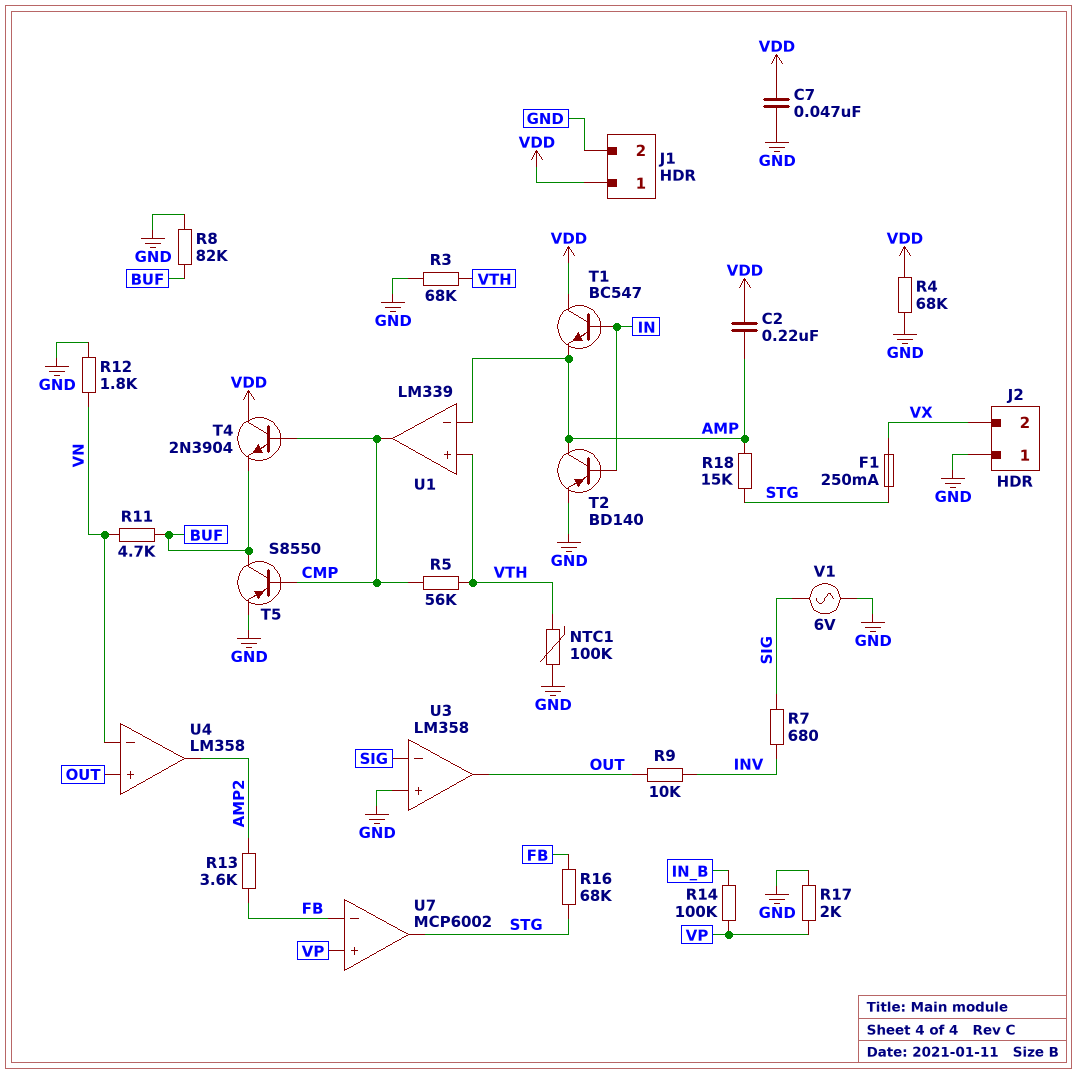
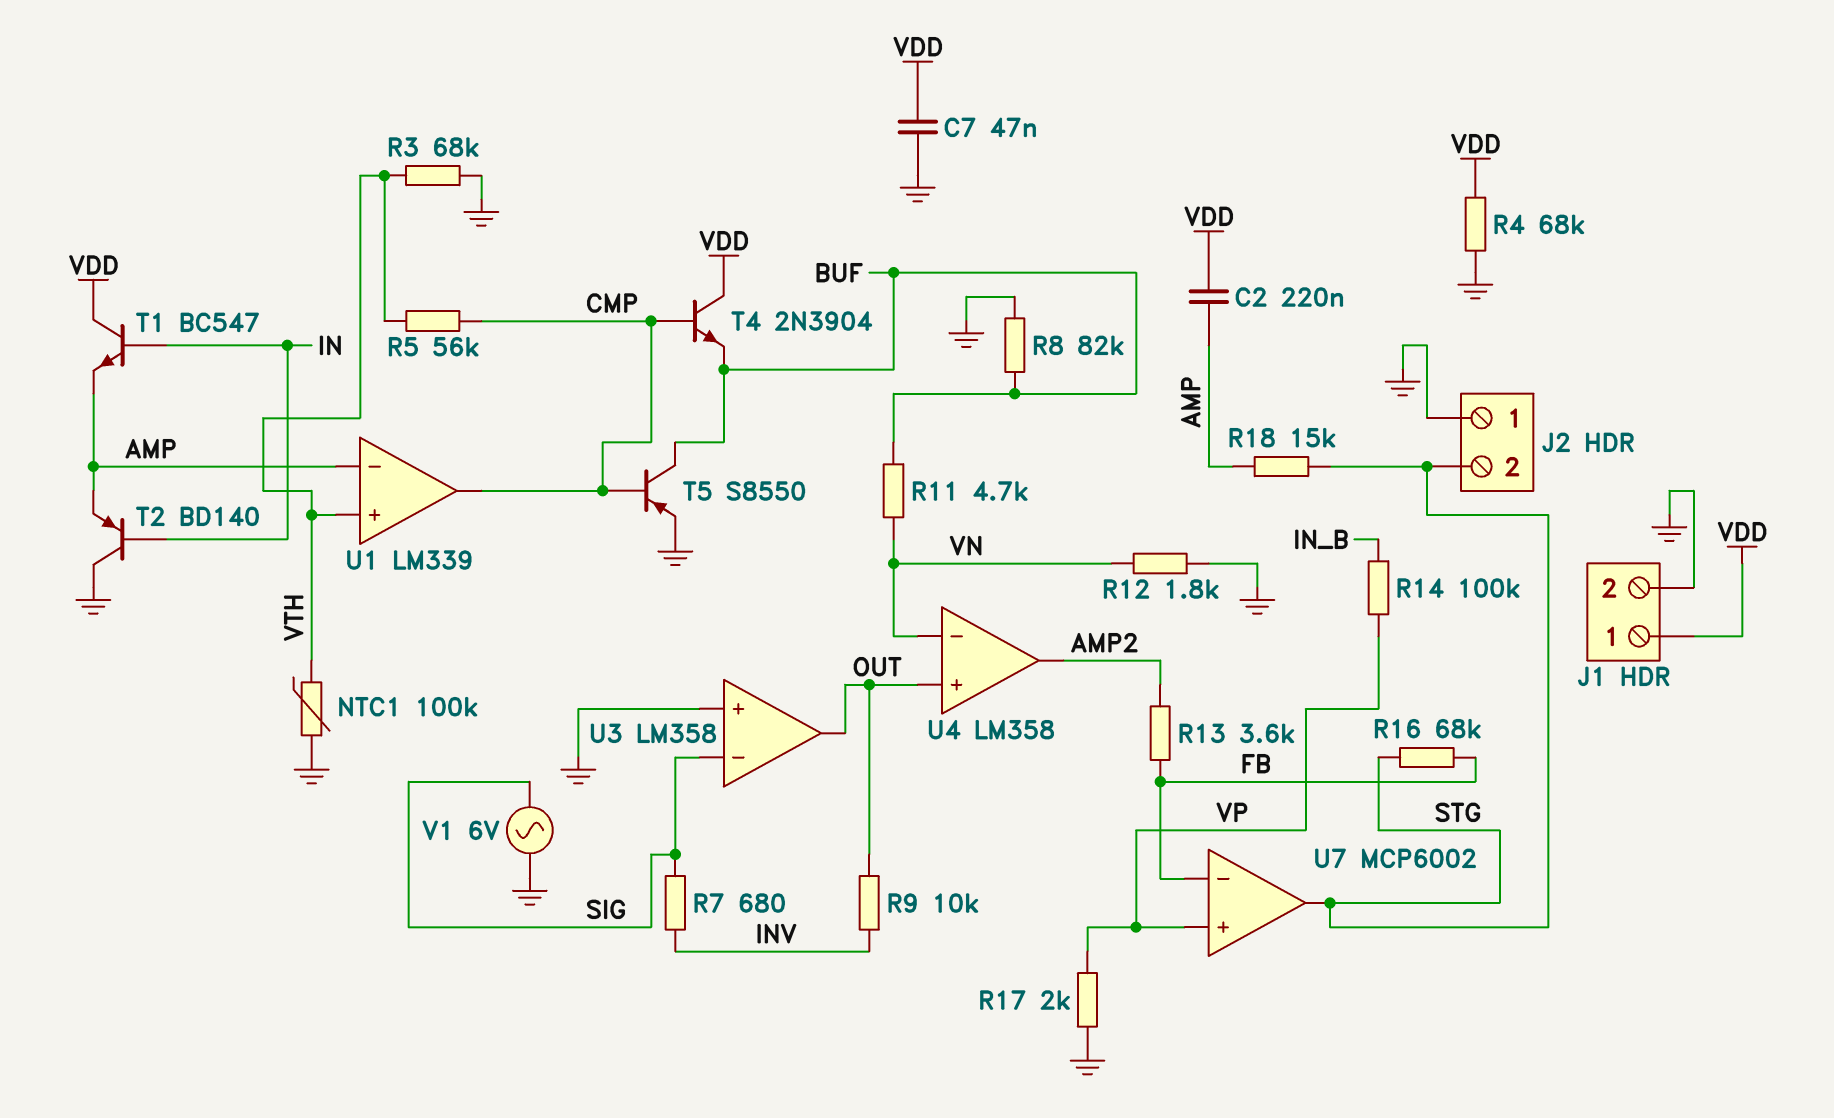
F1: 250mA (STG, VX) -> none
J2 pin 2: VX -> STG
T2: PNP BD140 (B IN, C AMP, E GND) -> PNP BD140 (B IN, C GND, E AMP)

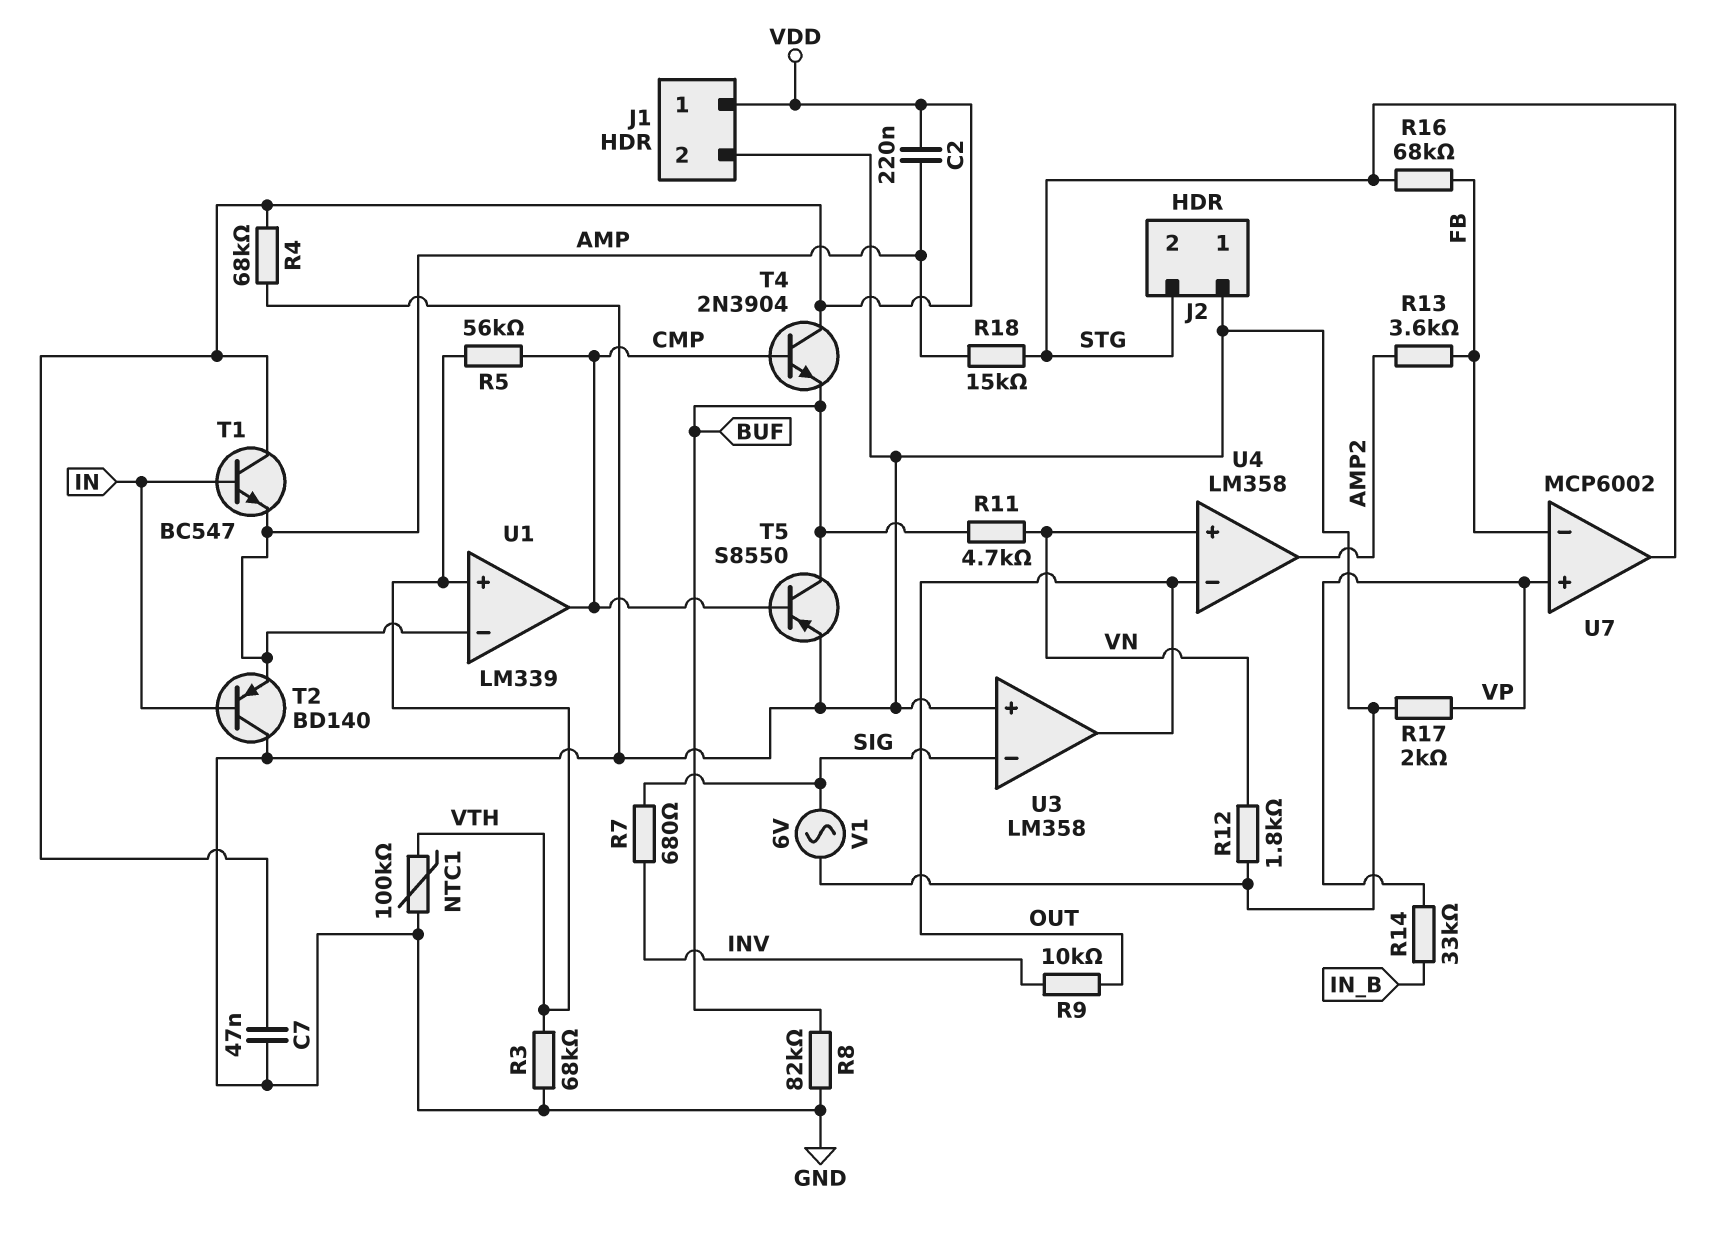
R14: 100k (IN_B, VP) -> 33k (IN_B, VP)
U4 pin in+: OUT -> VN
U4 pin in-: VN -> OUT

